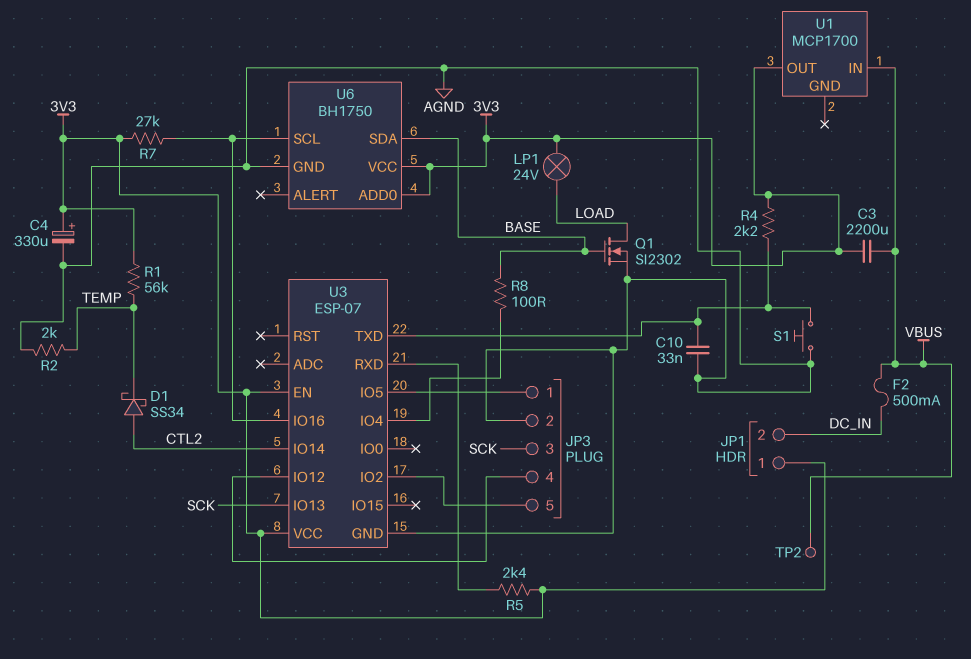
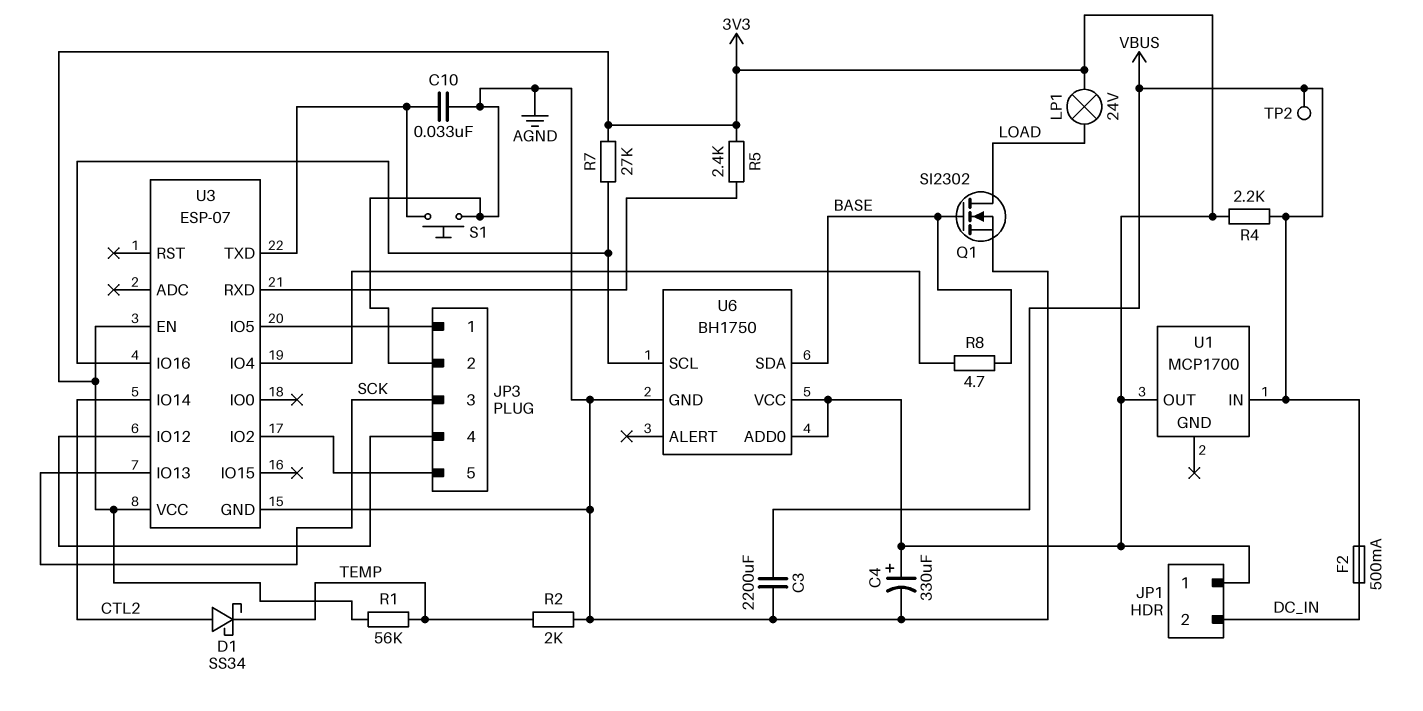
C3: 2200uF (3V3, VBUS) -> 2200uF (AGND, VBUS)
R4: 2.2k (3V3, U3/TXD) -> 2.2k (3V3, VBUS)
R8: 100 (BASE, U3/IO4) -> 4.7 (BASE, U3/IO4)

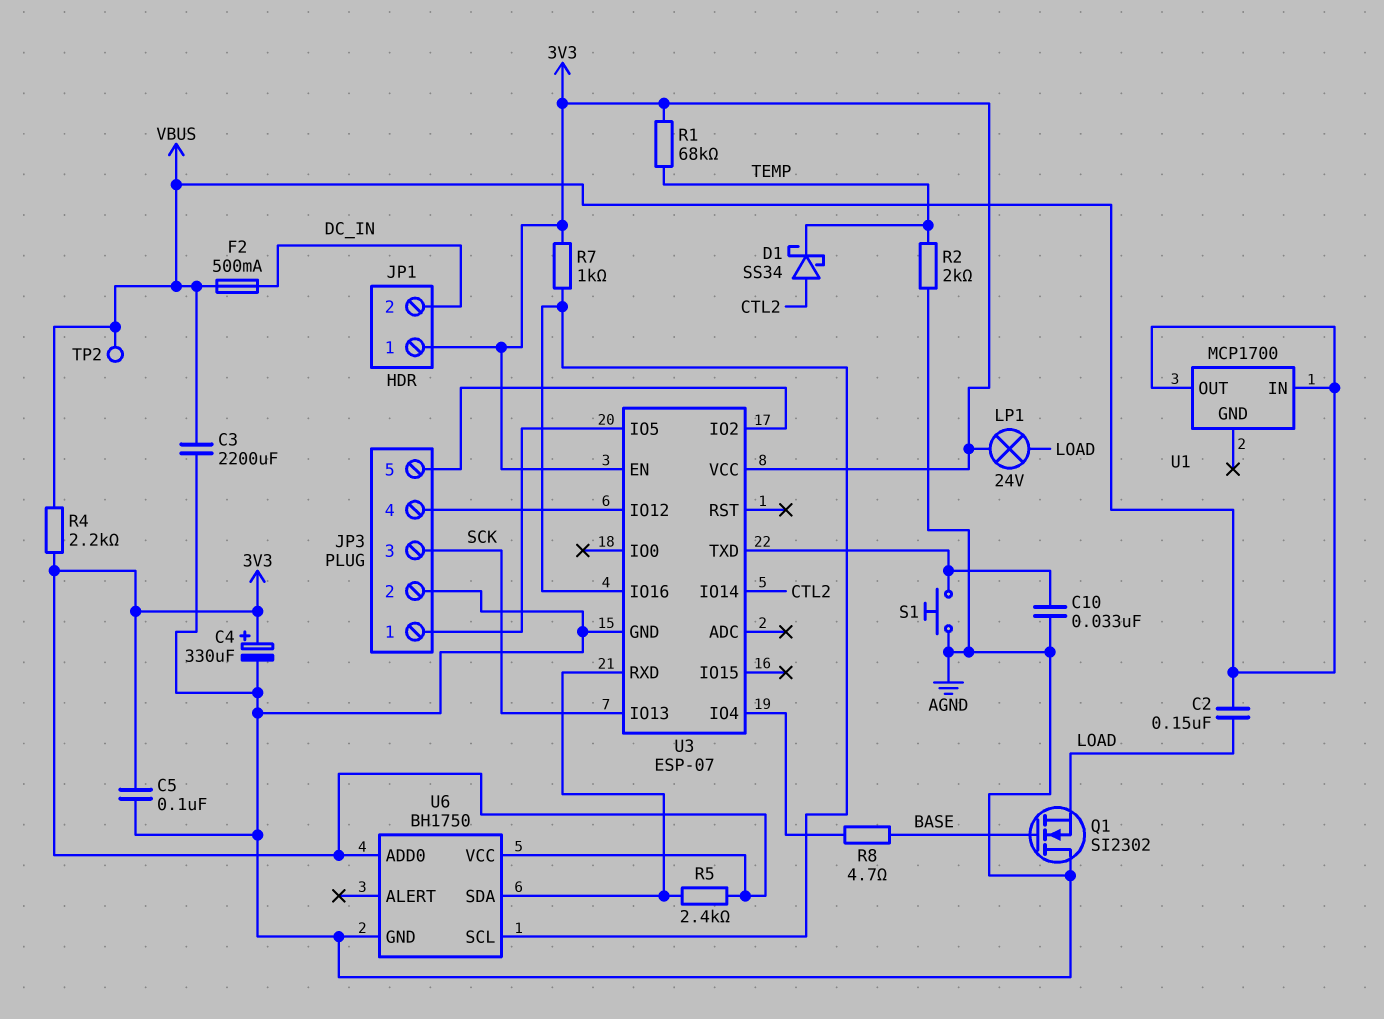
C2: none -> 150nF (LOAD, VBUS)
C5: none -> 100nF (3V3, AGND)
Q1: NMOS SI2302 (G BASE, D LOAD, S AGND) -> NMOS SI2302 (G BASE, D AGND, S LOAD)
R1: 56k (3V3, TEMP) -> 68k (3V3, TEMP)
R7: 27k (3V3, U3/IO16) -> 1k (3V3, U3/IO16)
U1 pin OUT: 3V3 -> VBUS
U6 pin SDA: BASE -> U3/RXD

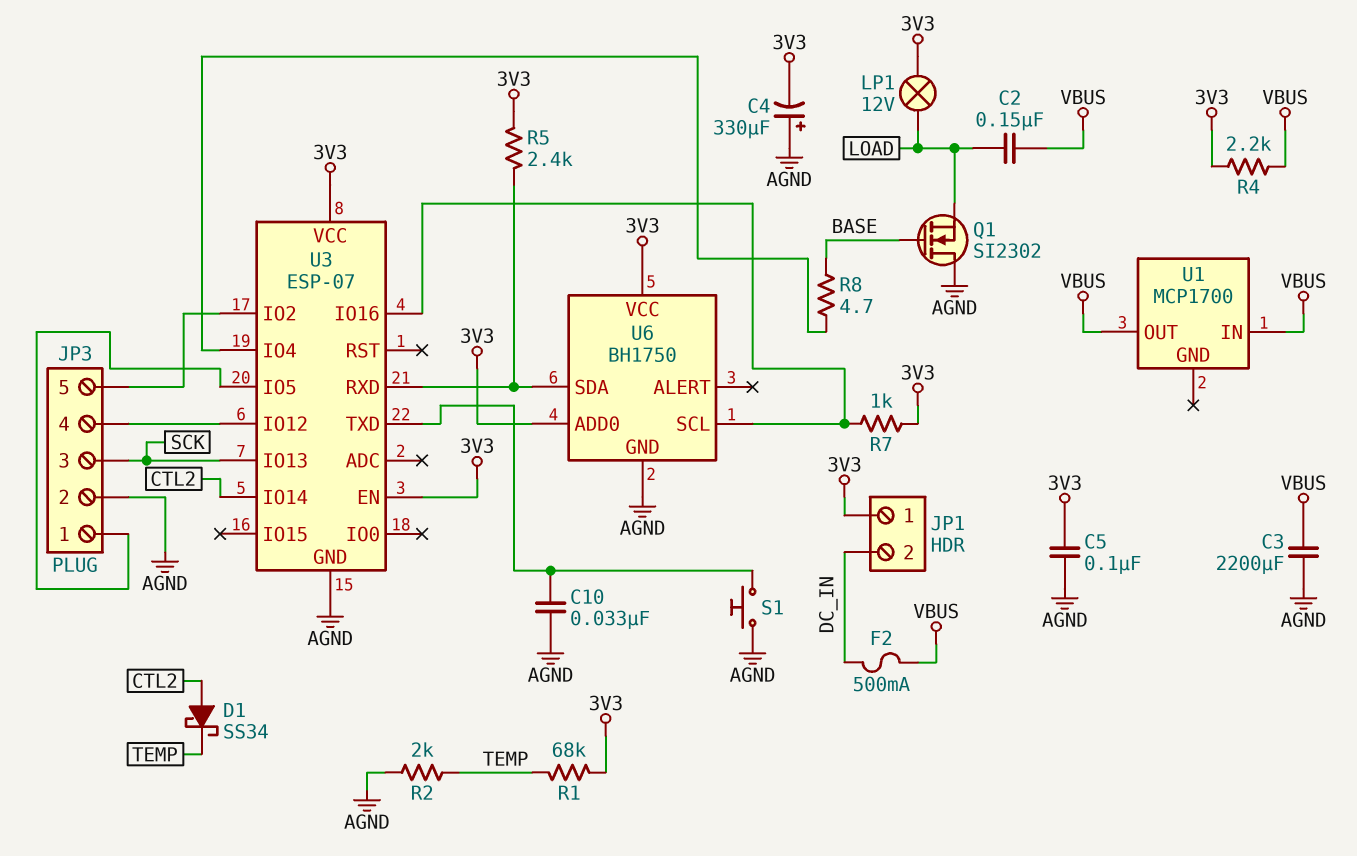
C4: 330uF (plus 3V3, minus AGND) -> 330uF (plus AGND, minus 3V3)
LP1: lamp 24V (3V3, LOAD) -> lamp 12V (3V3, LOAD)
TP2: test point (VBUS) -> none

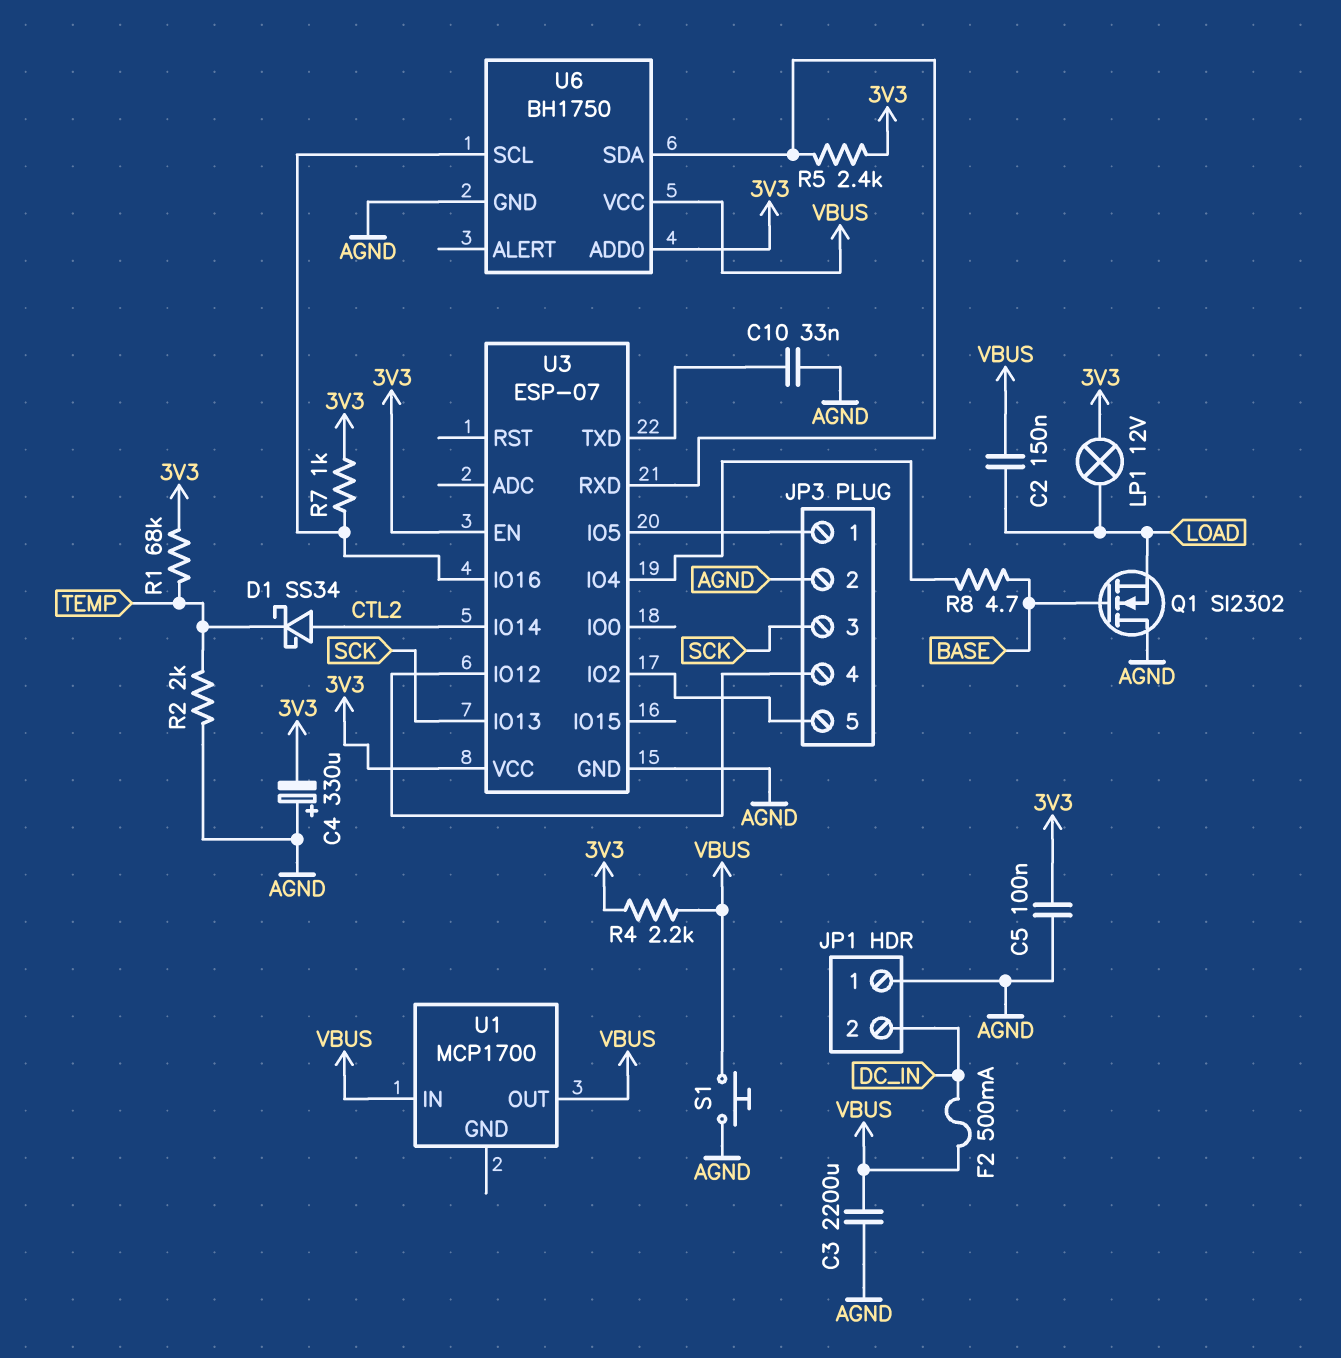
JP1 pin 1: 3V3 -> AGND
S1: button (AGND, U3/TXD) -> button (AGND, VBUS)
U6 pin VCC: 3V3 -> VBUS

